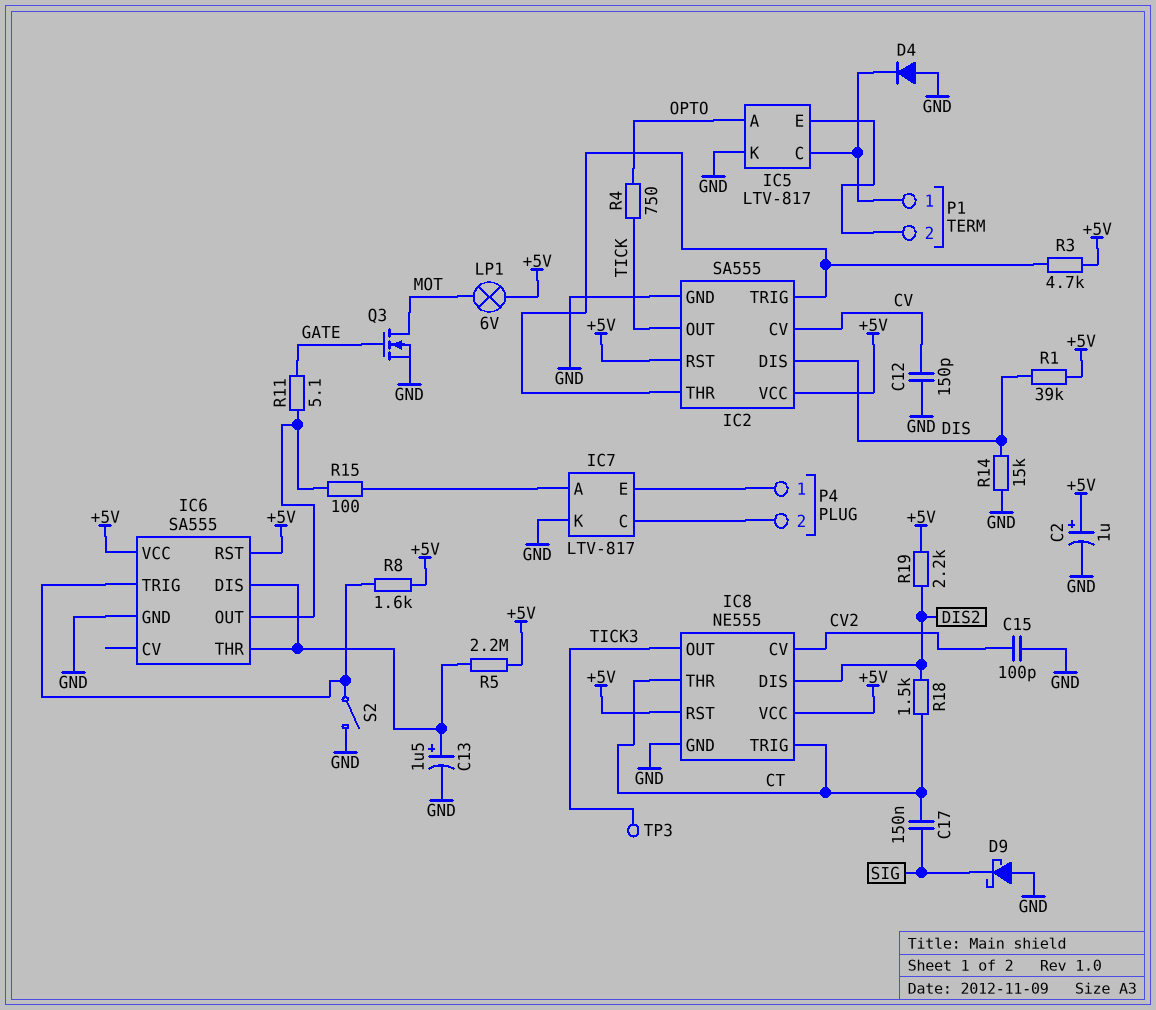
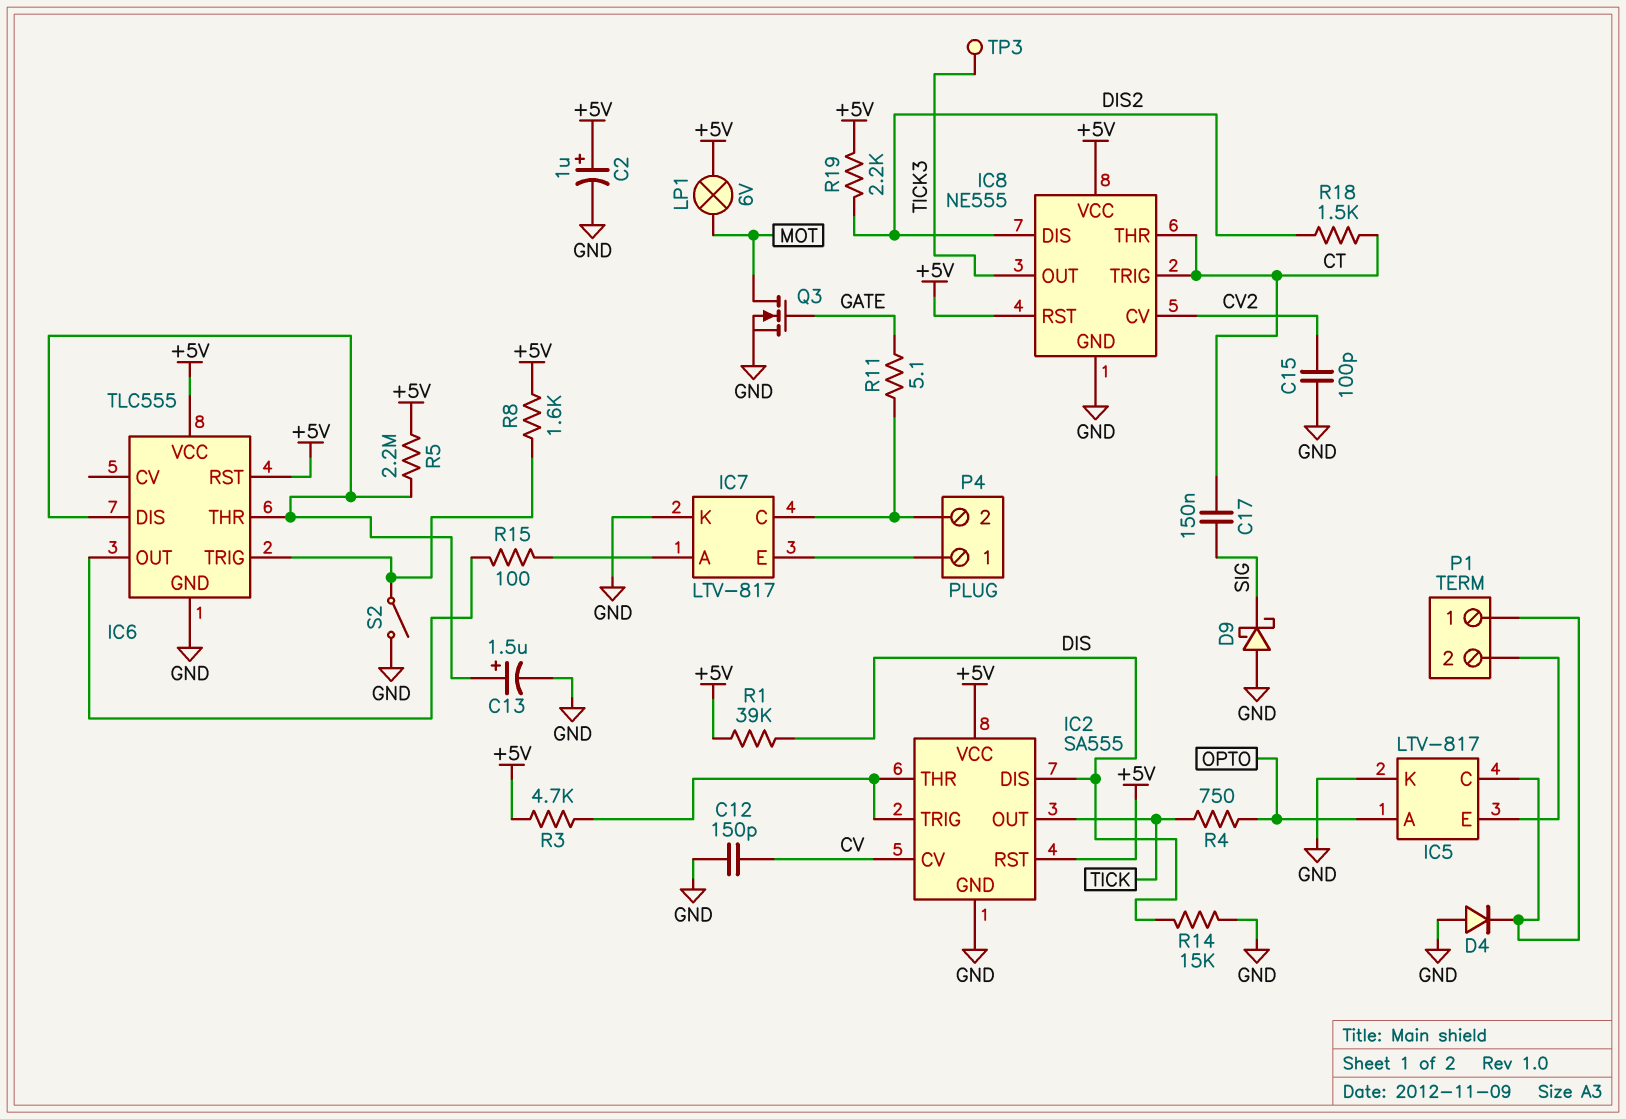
IC6: SA555 -> TLC555
R11: 5.1 (GATE, IC6/OUT) -> 5.1 (GATE, IC7/C)

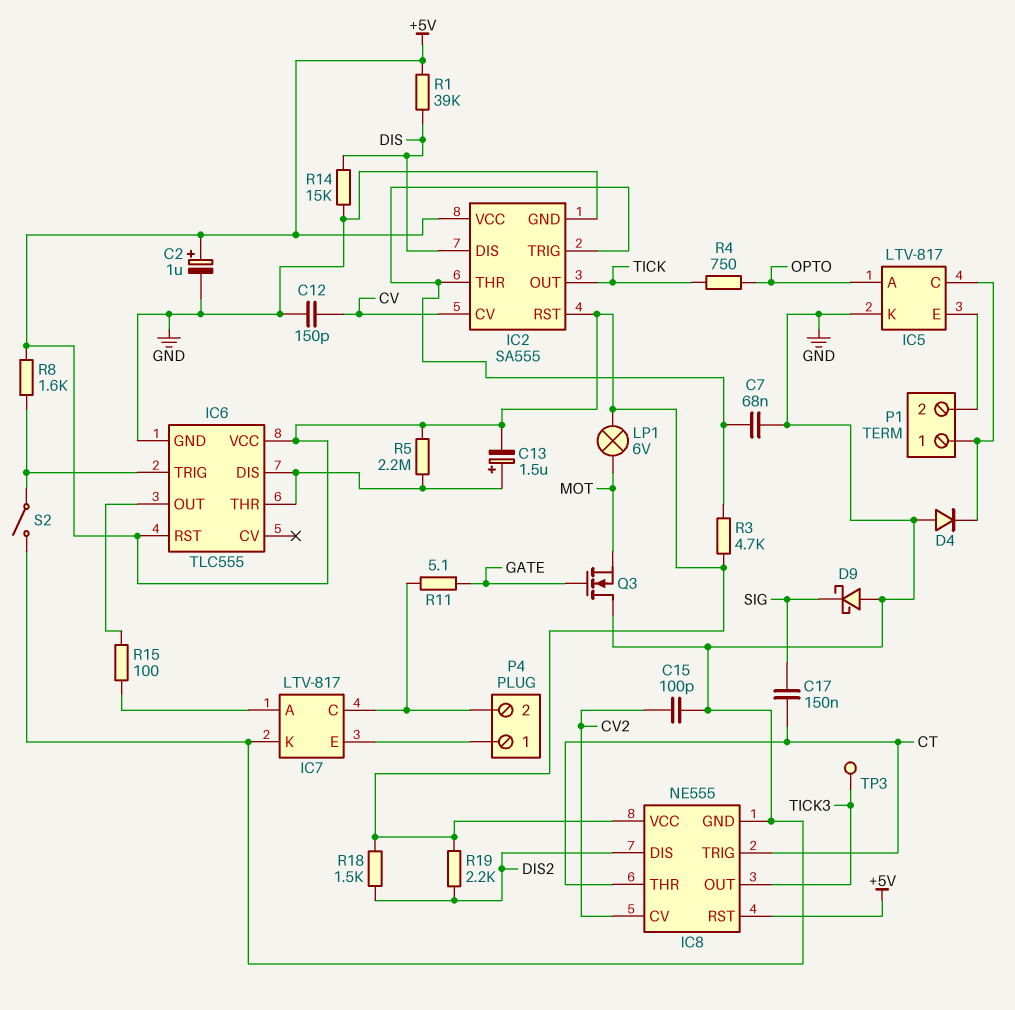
C7: none -> 68nF (GND, IC2/THR)
C13: 1.5uF (plus IC6/DIS, minus GND) -> 1.5uF (plus IC6/DIS, minus +5V)
Q3: NMOS (G GATE, D MOT, S GND) -> NMOS (G GATE, D GND, S MOT)
R18: 1.5k (CT, DIS2) -> 1.5k (+5V, DIS2)

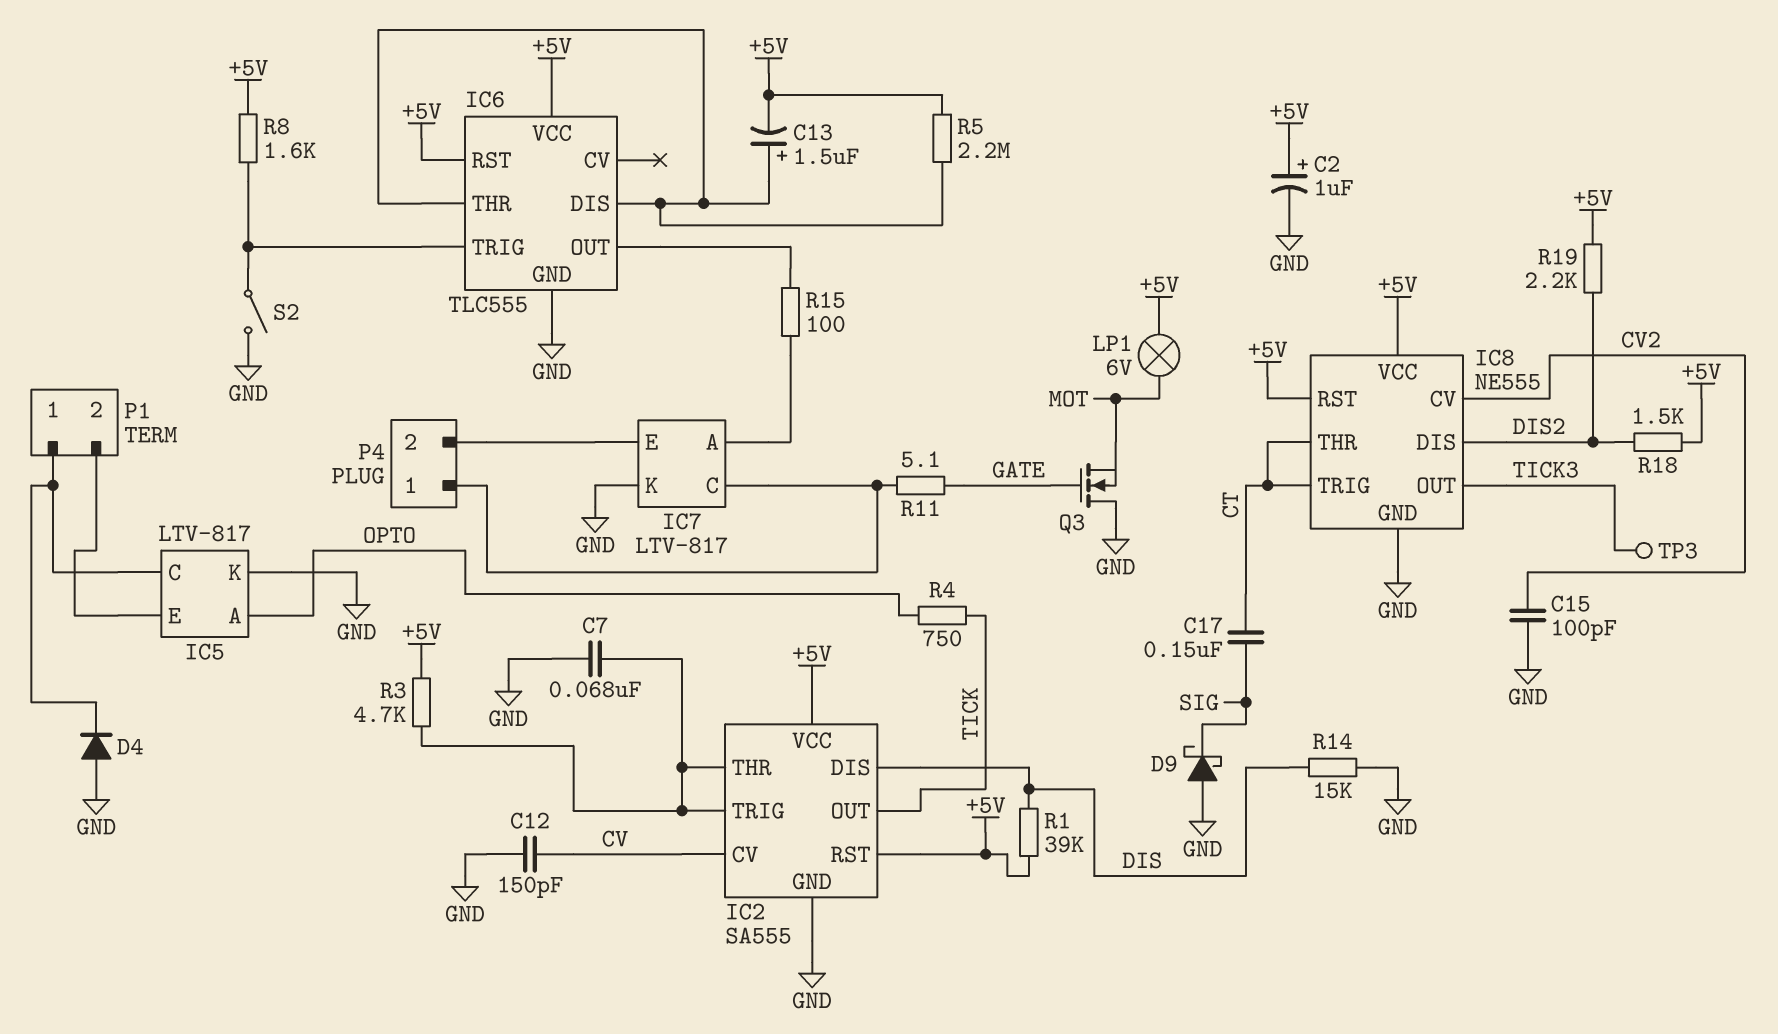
P4 pin 1: IC7/E -> IC7/C
P4 pin 2: IC7/C -> IC7/E

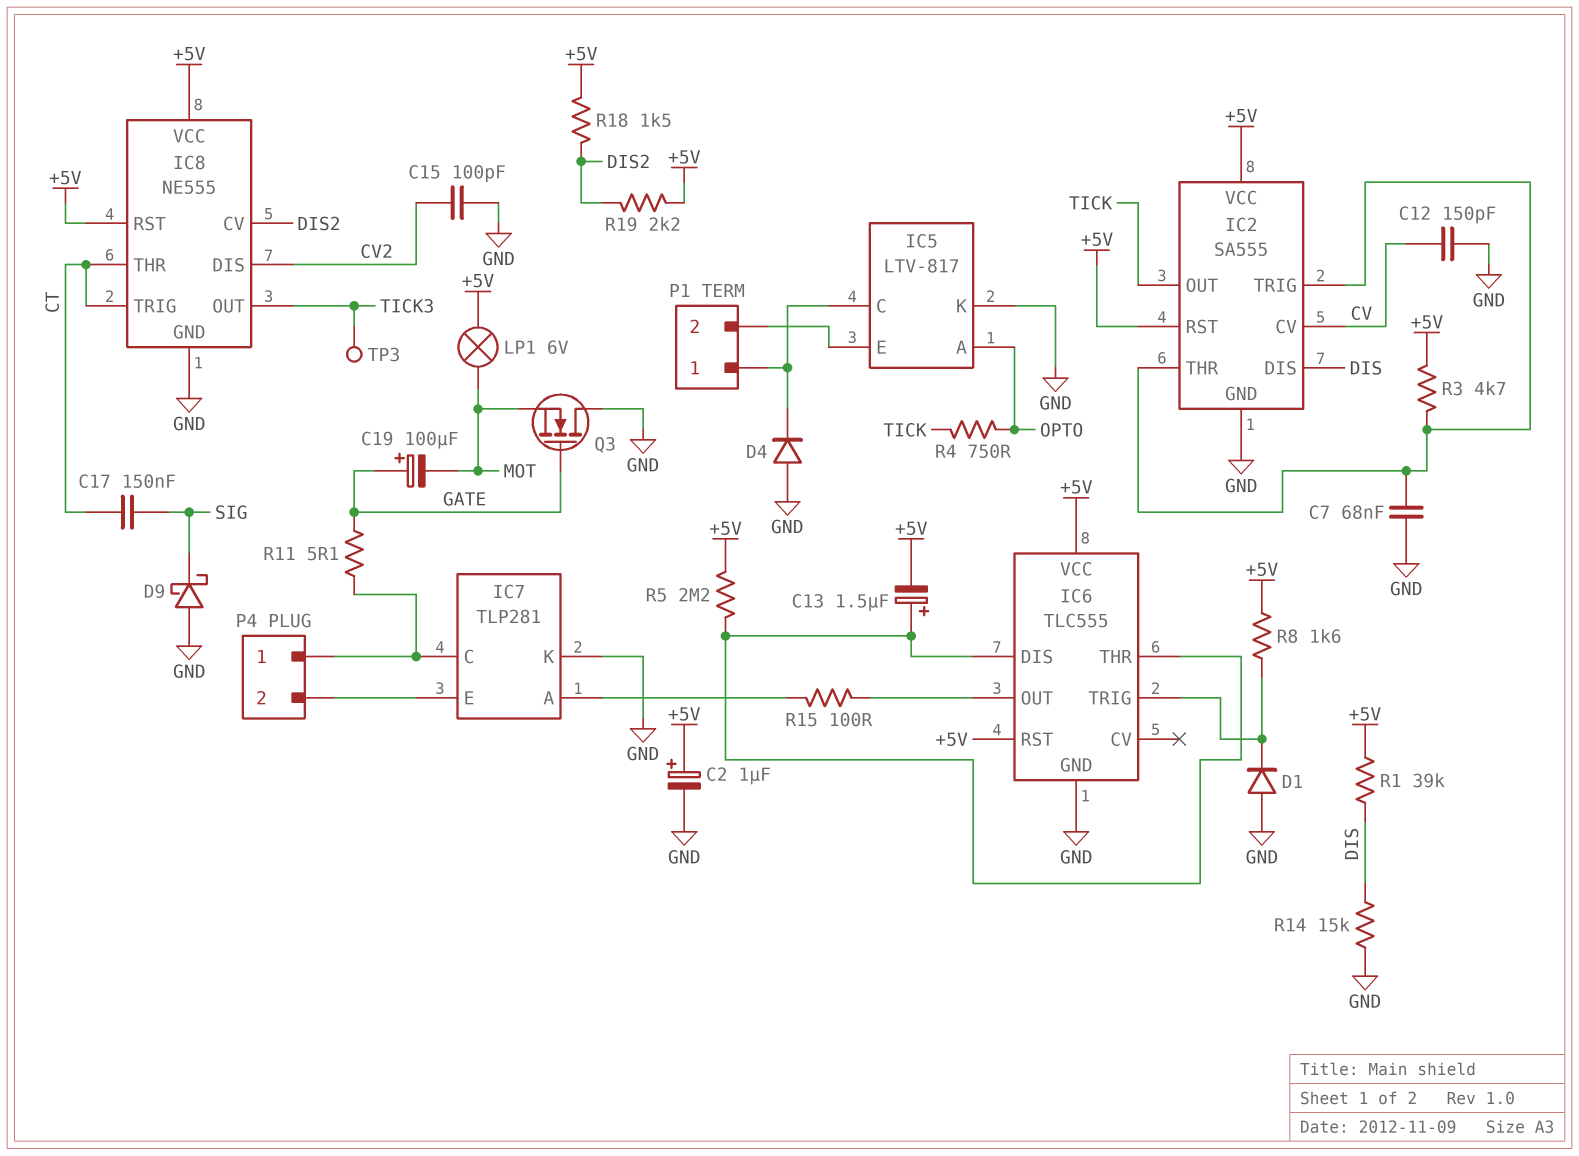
C19: none -> 100uF (plus GATE, minus MOT)
D1: none -> diode (A GND, K IC6/TRIG)
IC7: LTV-817 -> TLP281
IC8 pin CV: CV2 -> DIS2
IC8 pin DIS: DIS2 -> CV2
S2: switch (GND, IC6/TRIG) -> none

